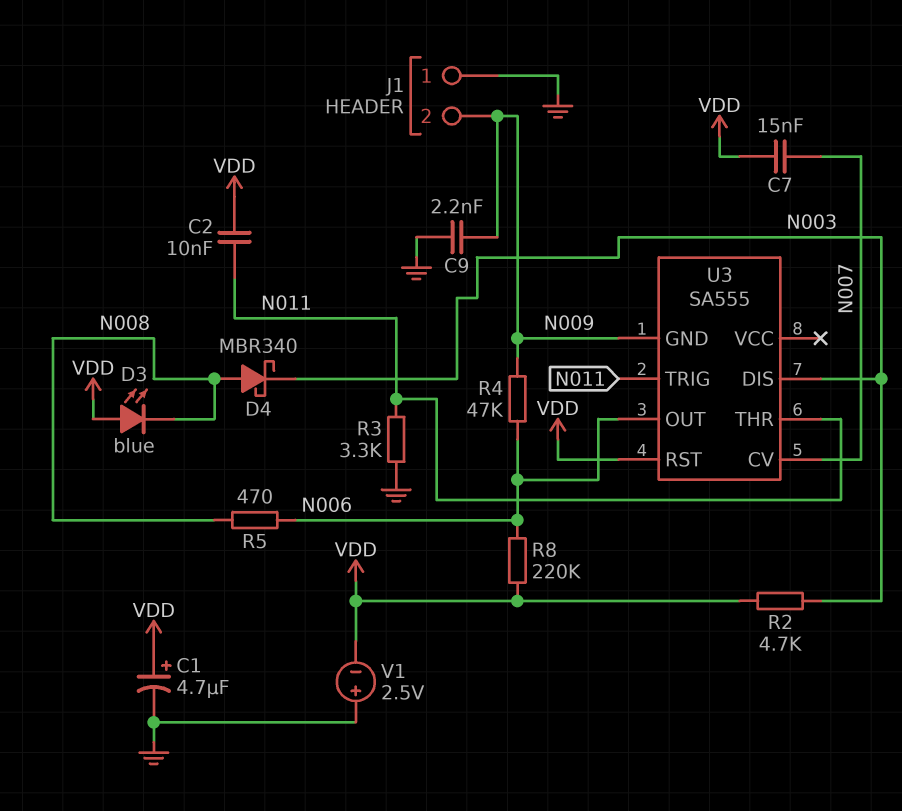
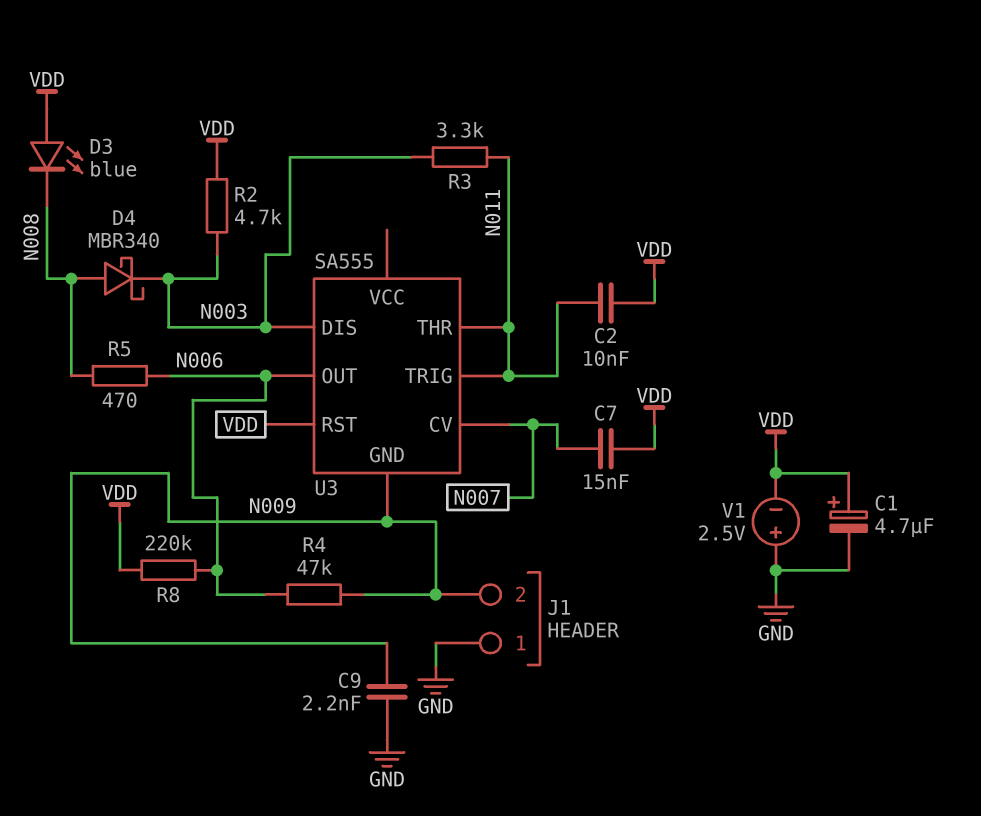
R3: 3.3k (GND, N011) -> 3.3k (N003, N011)

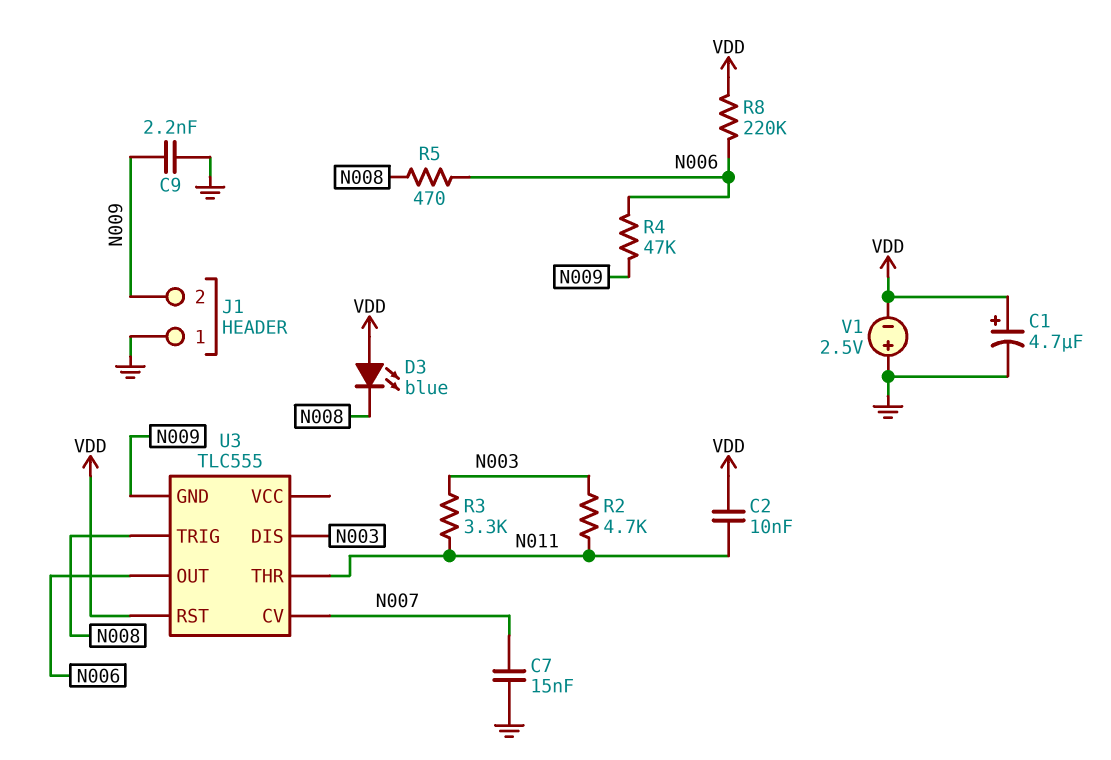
C7: 15nF (N007, VDD) -> 15nF (GND, N007)
D4: schottky MBR340 (A N008, K N003) -> none
R2: 4.7k (N003, VDD) -> 4.7k (N003, N011)
U3: SA555 -> TLC555
U3 pin TRIG: N011 -> N008

